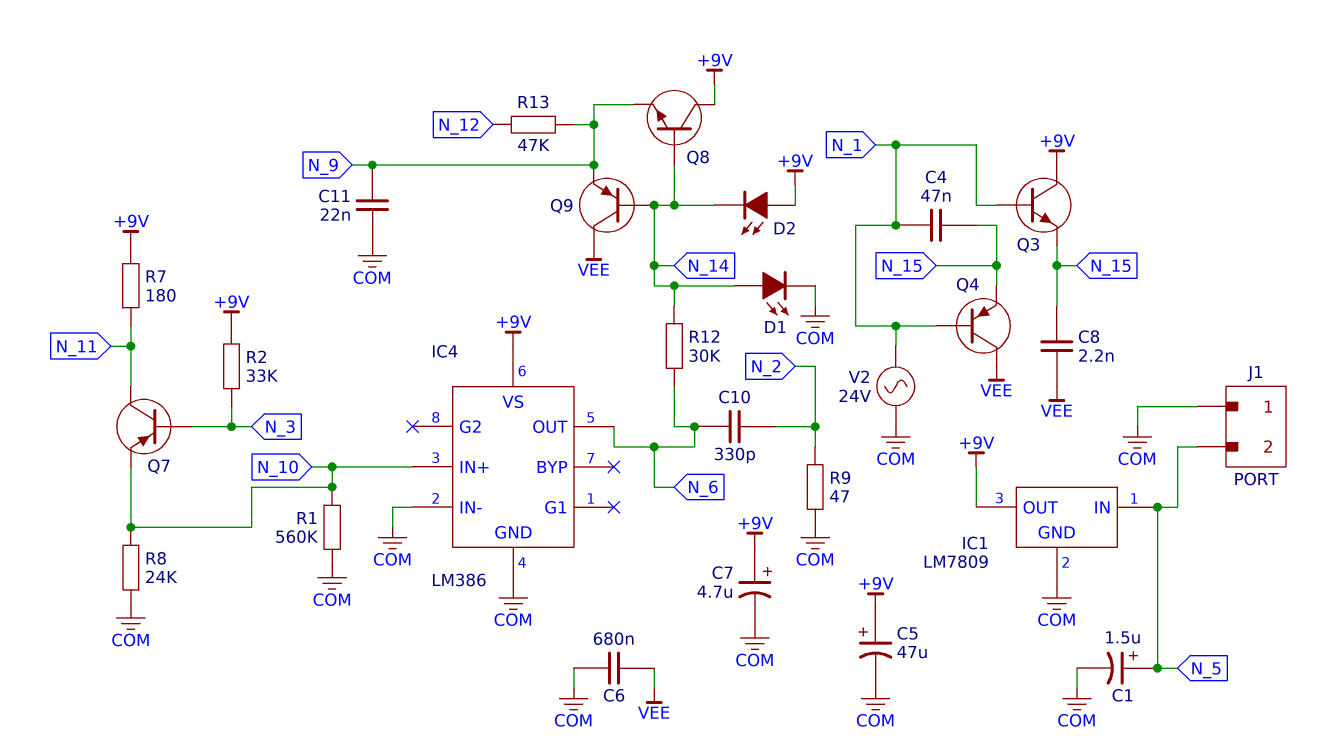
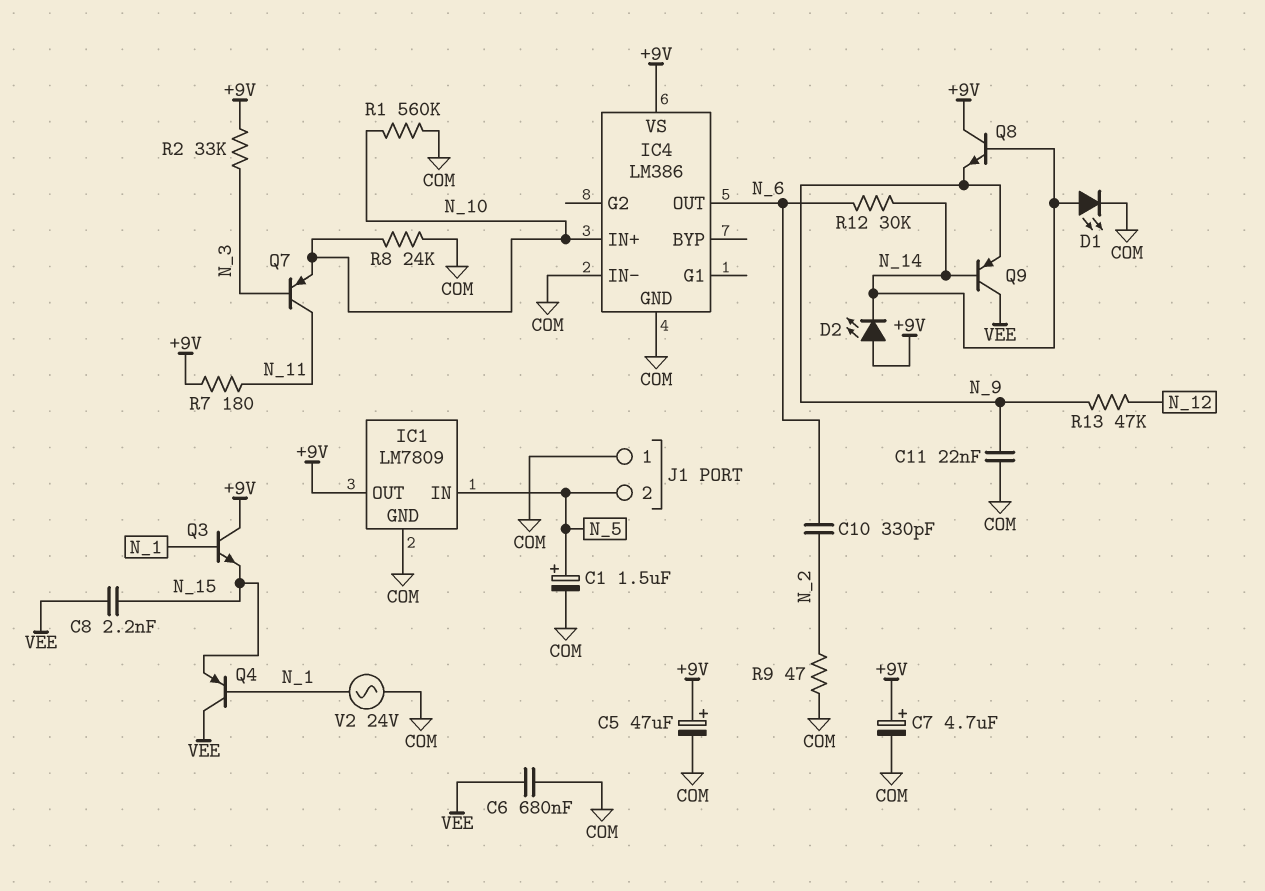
C4: 47nF (N_1, N_15) -> none

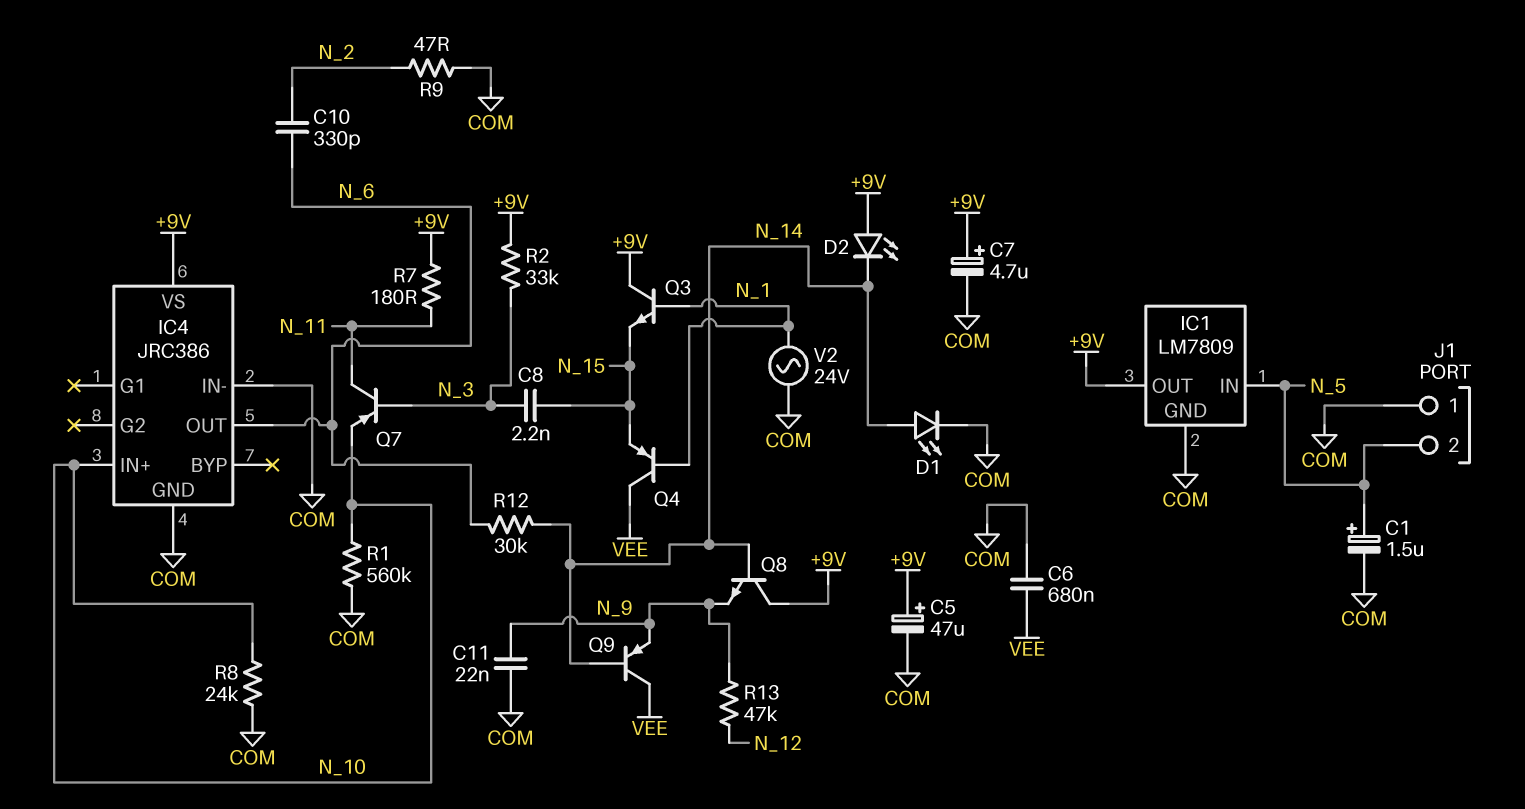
C8: 2.2nF (N_15, VEE) -> 2.2nF (N_3, N_15)
IC4: LM386 -> JRC386

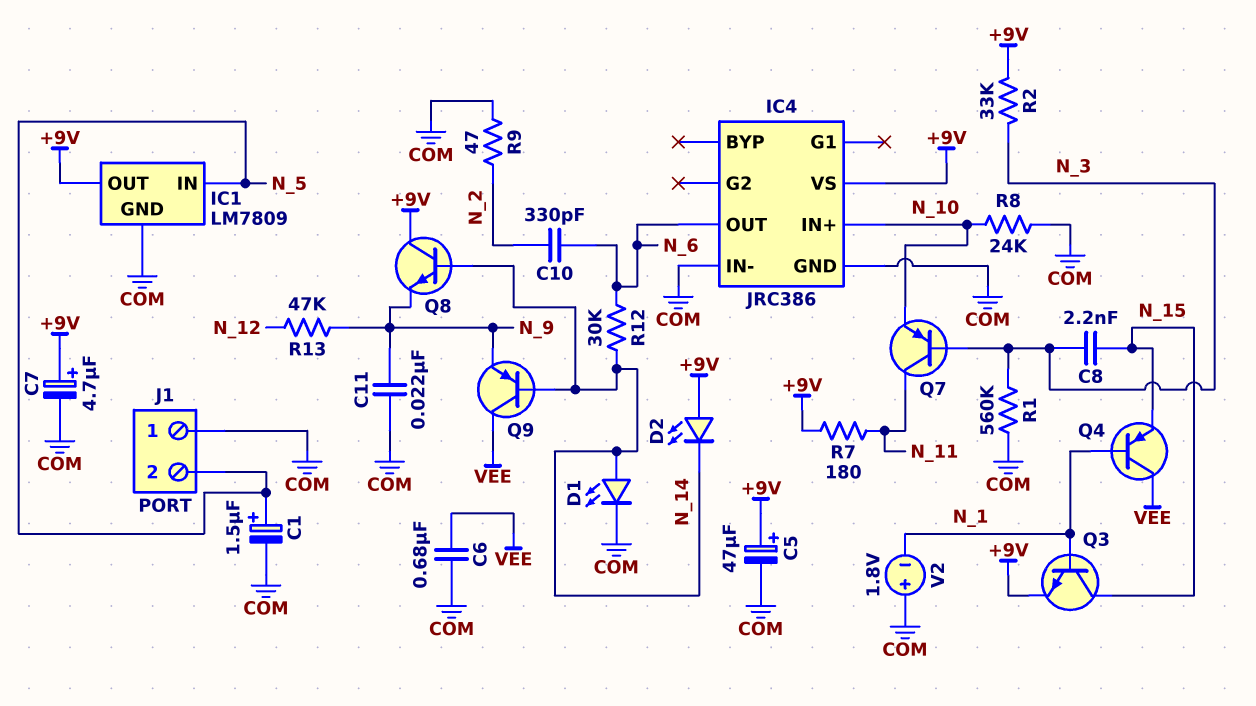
Q3: NPN (B N_1, C +9V, E N_15) -> NPN (B N_1, C N_15, E +9V)
R1: 560k (COM, N_10) -> 560k (COM, N_3)
V2: AC 24V (COM, N_1) -> 1.8V (plus COM, minus N_1)

